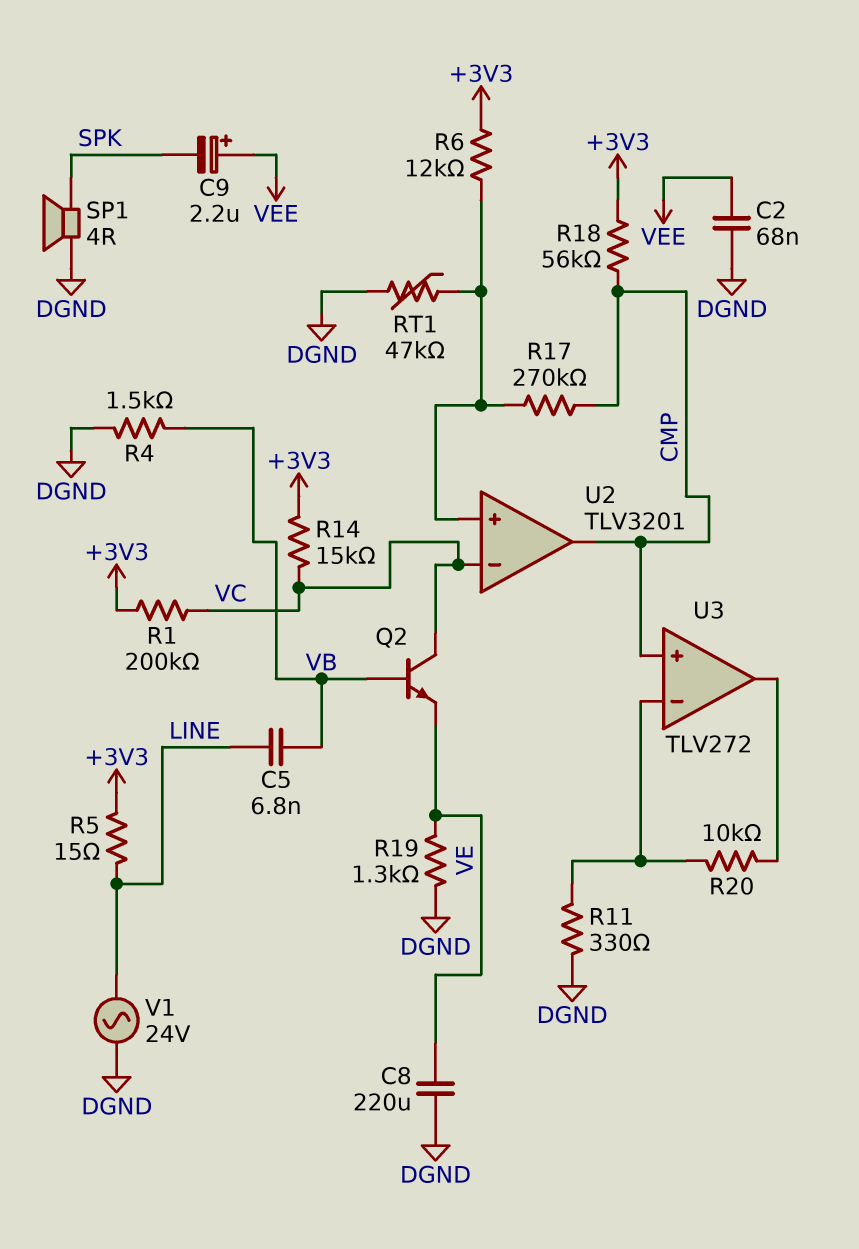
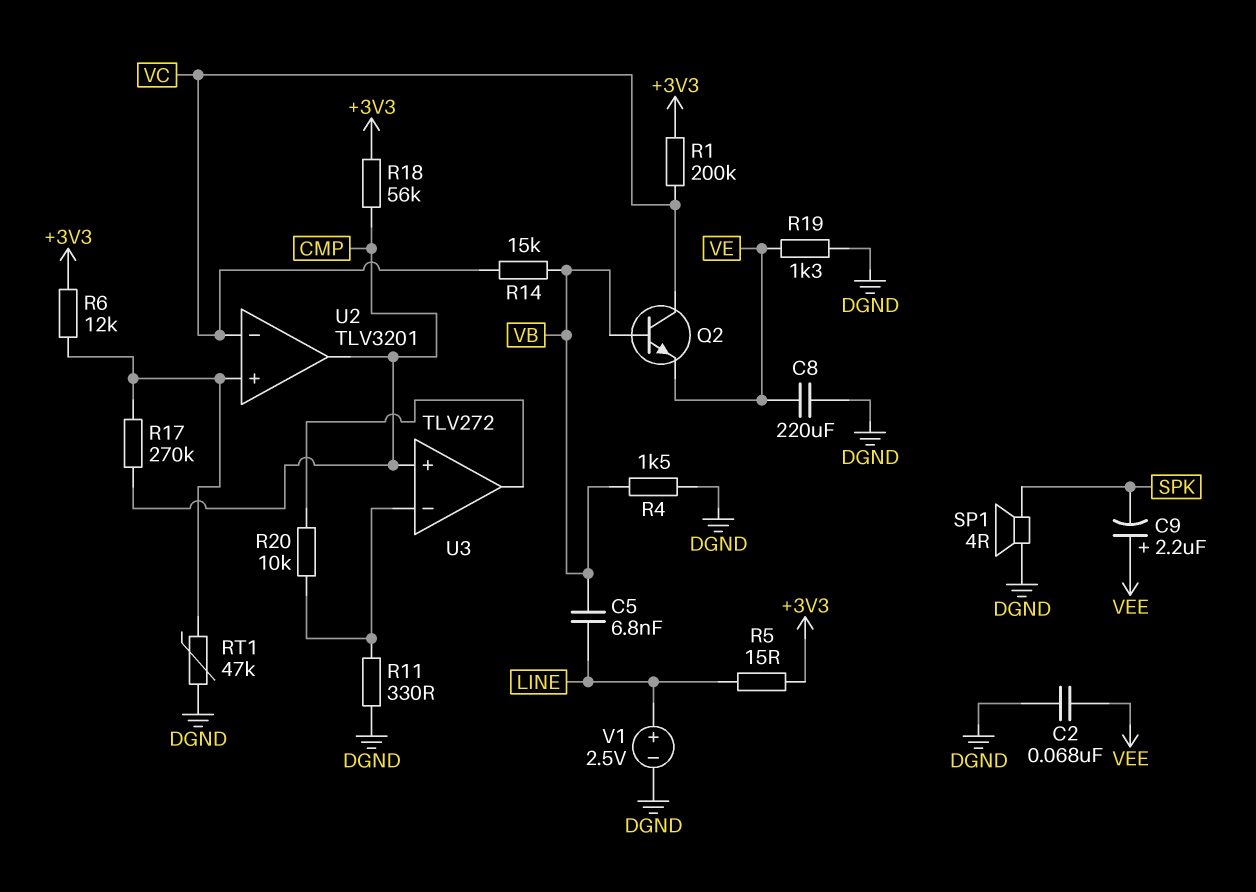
R14: 15k (+3V3, VC) -> 15k (VB, VC)
V1: AC 24V (DGND, LINE) -> 2.5V (plus LINE, minus DGND)

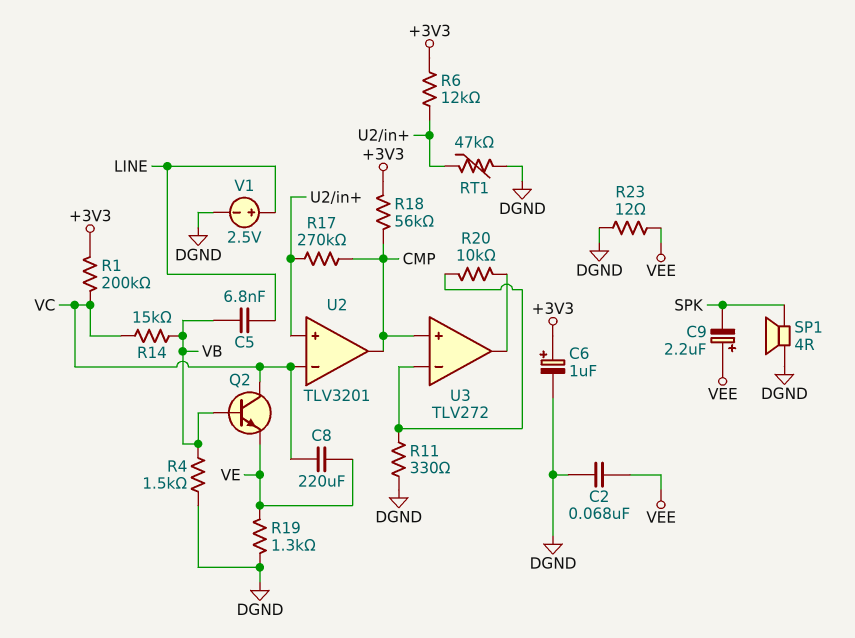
C6: none -> 1uF (plus +3V3, minus DGND)
C8: 220uF (DGND, VE) -> 220uF (VC, VE)
R5: 15 (+3V3, LINE) -> none
R23: none -> 12 (DGND, VEE)

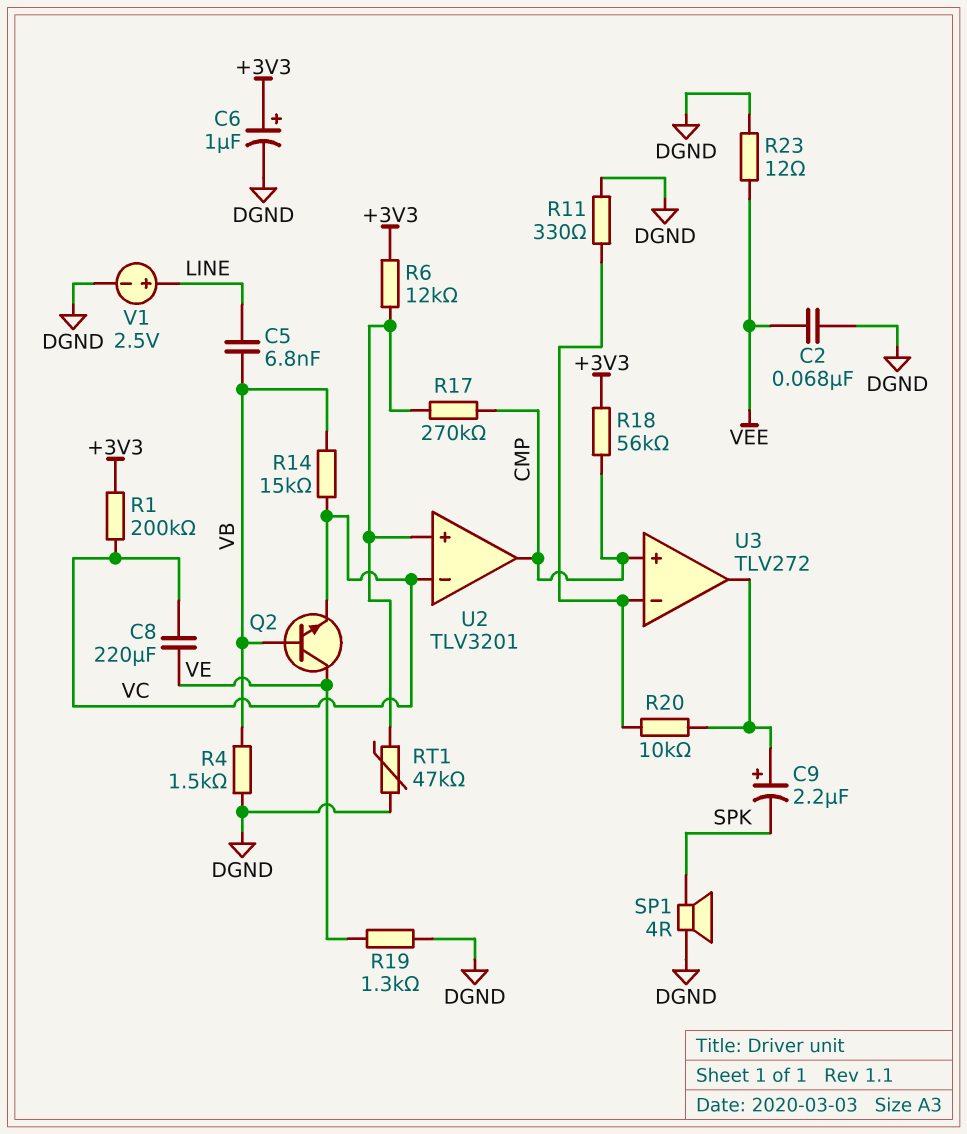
C9: 2.2uF (plus VEE, minus SPK) -> 2.2uF (plus U3/out, minus SPK)
Q2: NPN (B VB, C VC, E VE) -> NPN (B VB, C VE, E VC)

